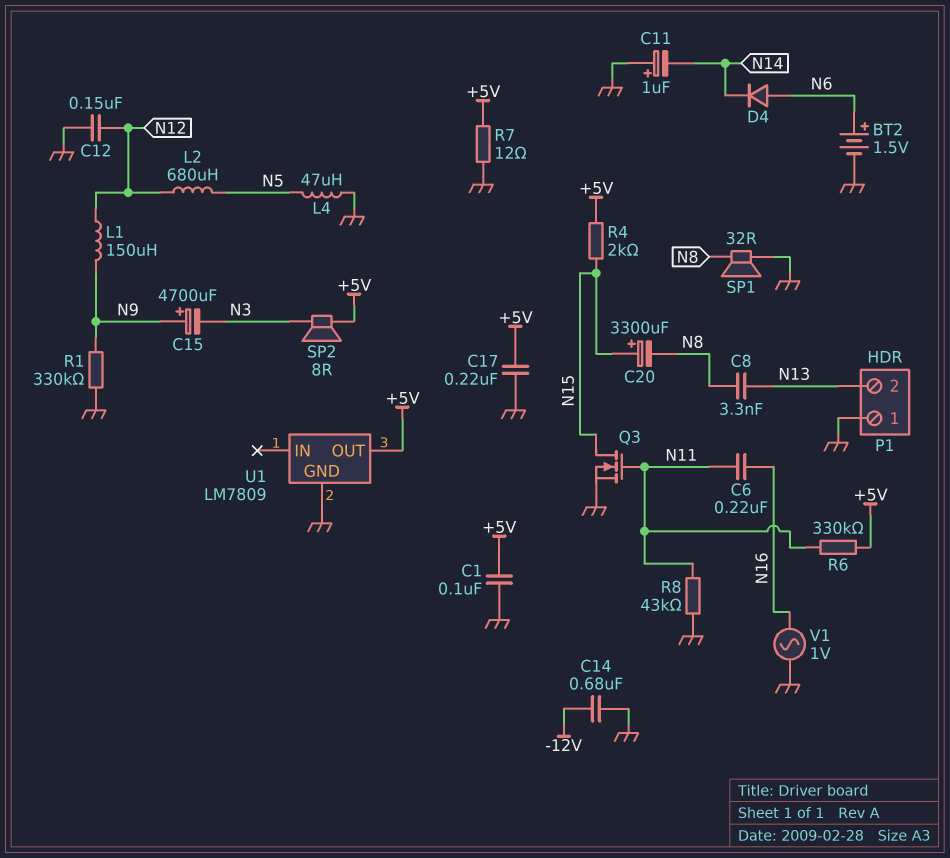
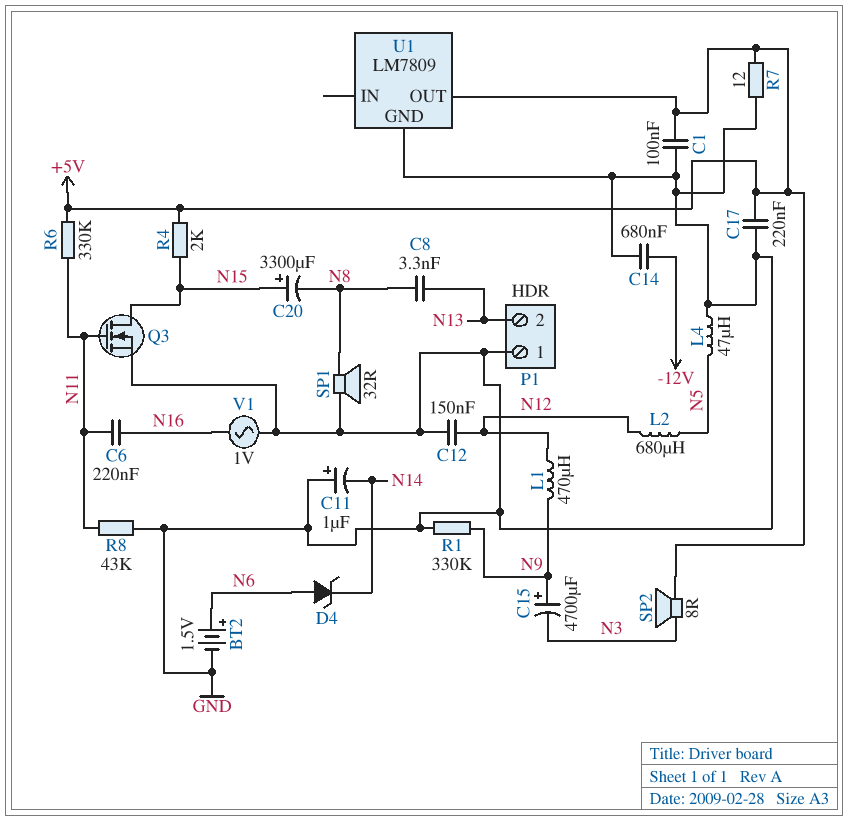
D4: diode (A N6, K N14) -> zener (A N6, K N14)
L1: 150uH (N9, N12) -> 470uH (N9, N12)

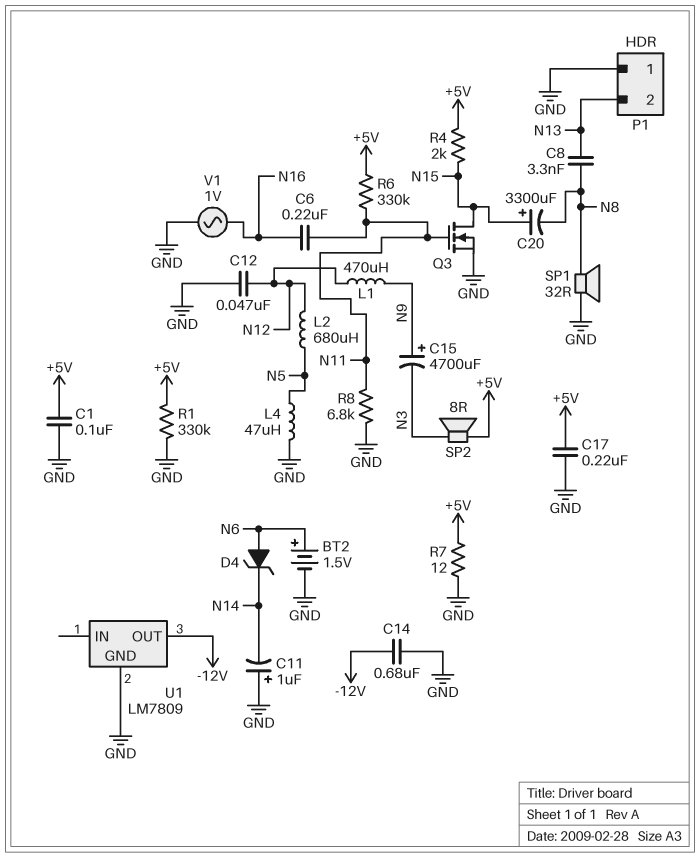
C12: 150nF (GND, N12) -> 47nF (GND, N12)
R1: 330k (GND, N9) -> 330k (+5V, GND)
R8: 43k (GND, N11) -> 6.8k (GND, N11)
U1 pin OUT: +5V -> -12V

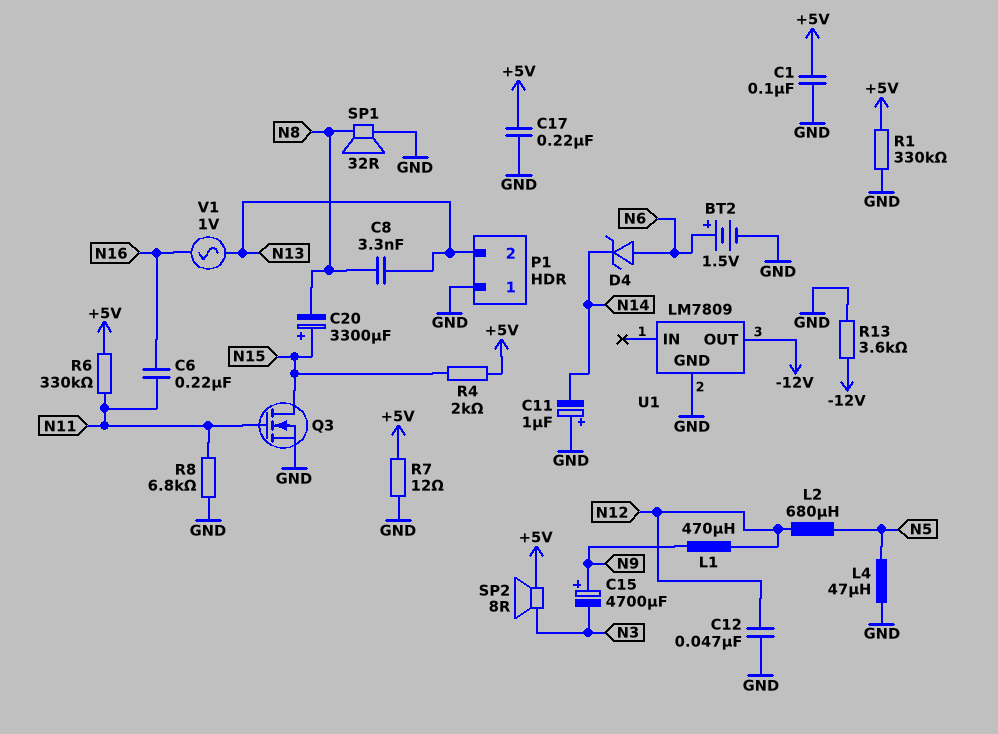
C14: 680nF (-12V, GND) -> none
R13: none -> 3.6k (-12V, GND)
V1: AC 1V (GND, N16) -> AC 1V (N13, N16)

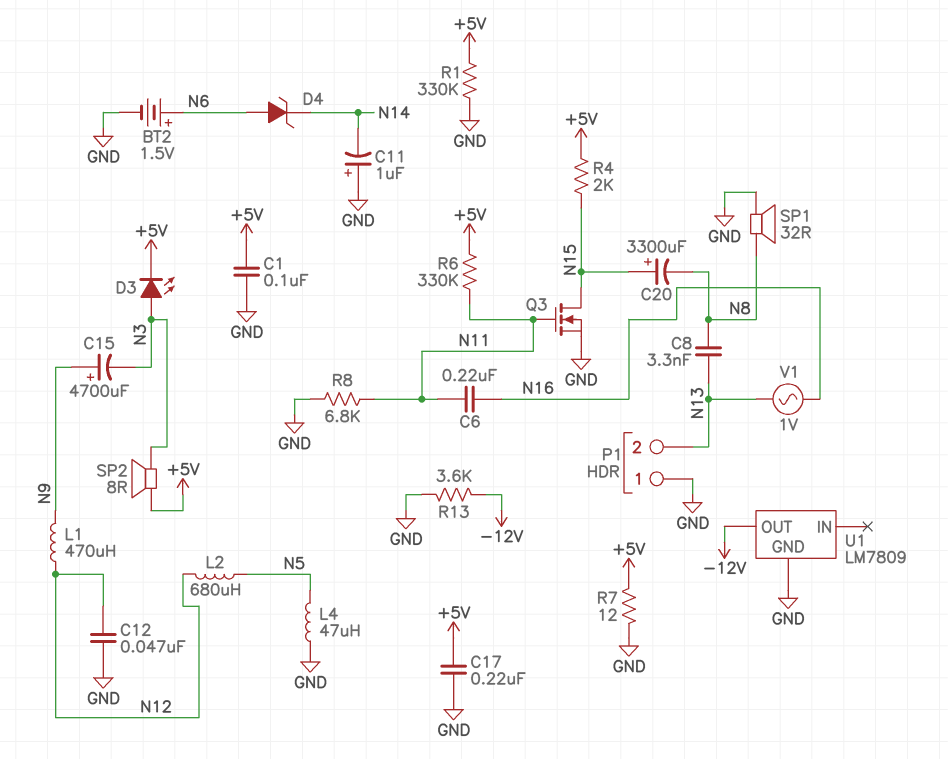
D3: none -> LED (A N3, K +5V)

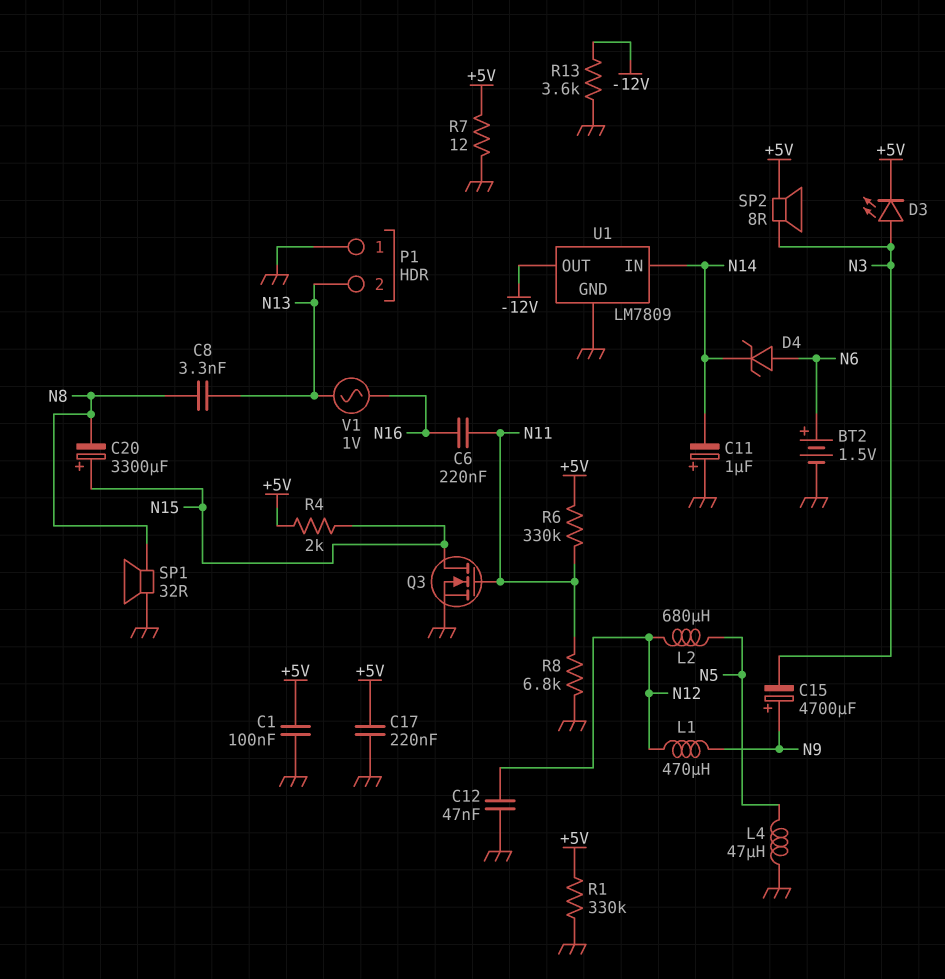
U1 pin IN: none -> N14

